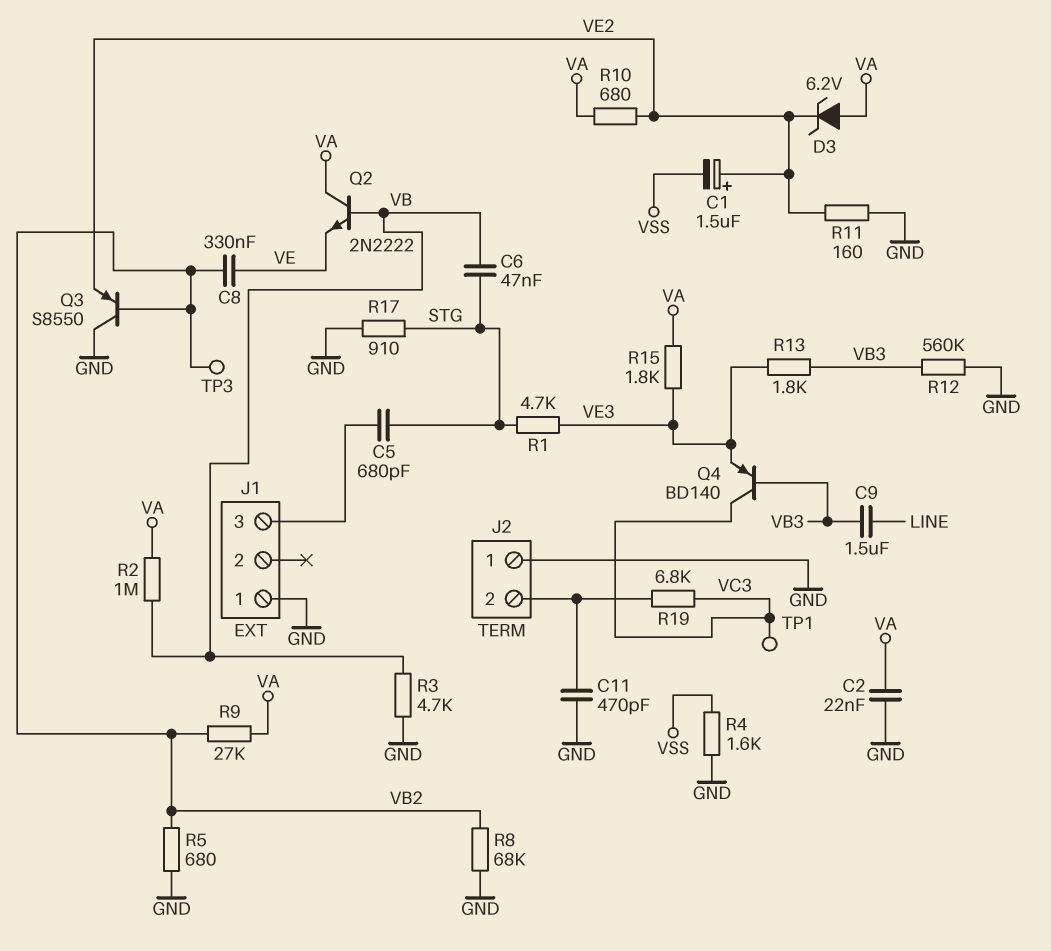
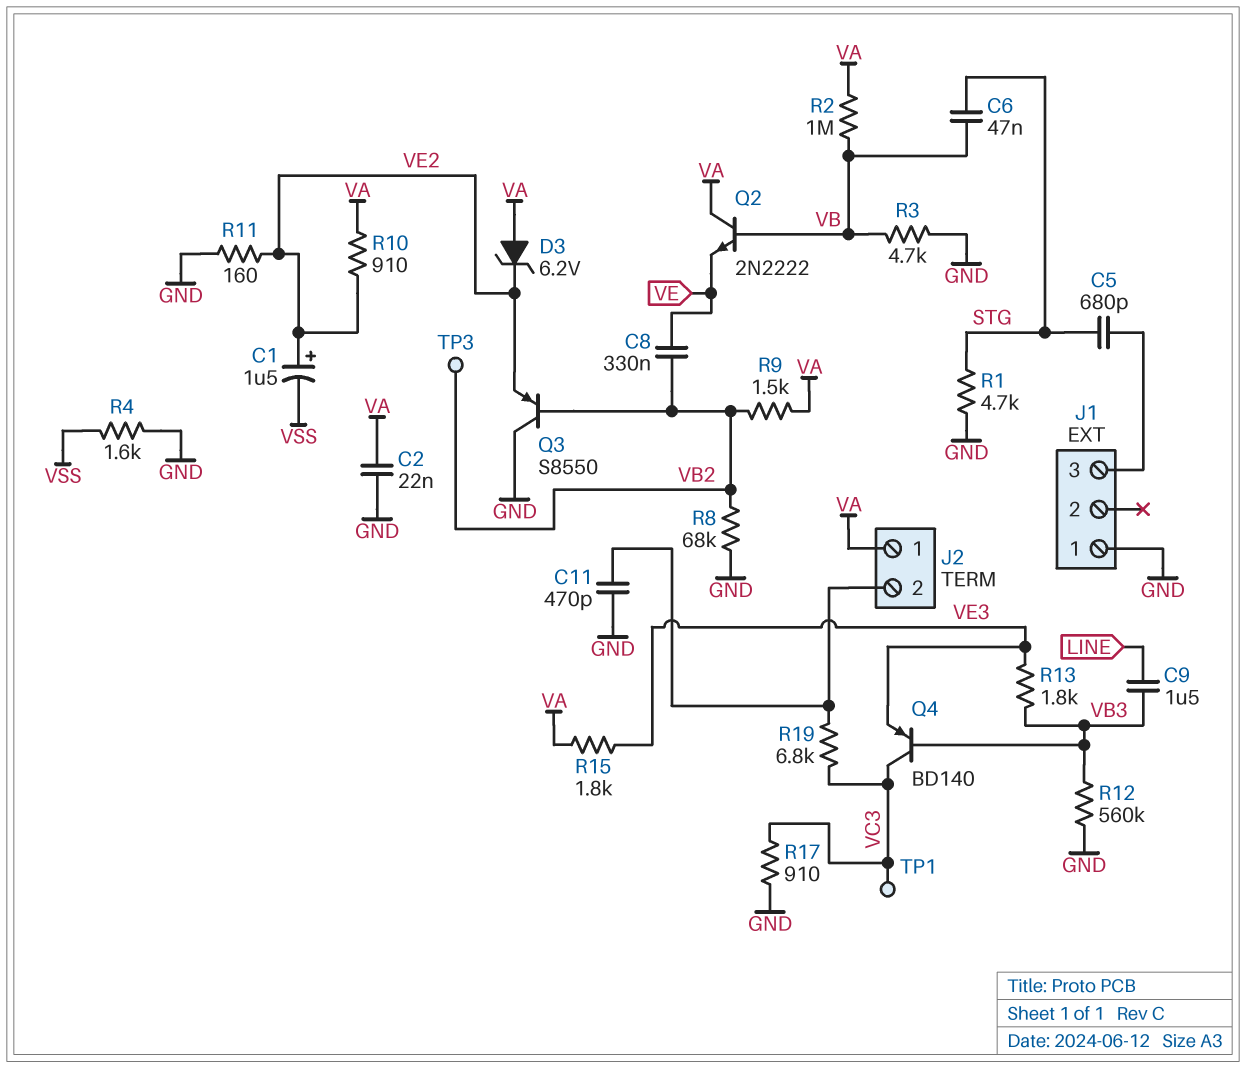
J2 pin 1: GND -> VA
R1: 4.7k (STG, VE3) -> 4.7k (GND, STG)
R5: 680 (GND, VB2) -> none
R9: 27k (VA, VB2) -> 1.5k (VA, VB2)
R10: 680 (VA, VE2) -> 910 (VA, VE2)
R17: 910 (GND, STG) -> 910 (GND, VC3)

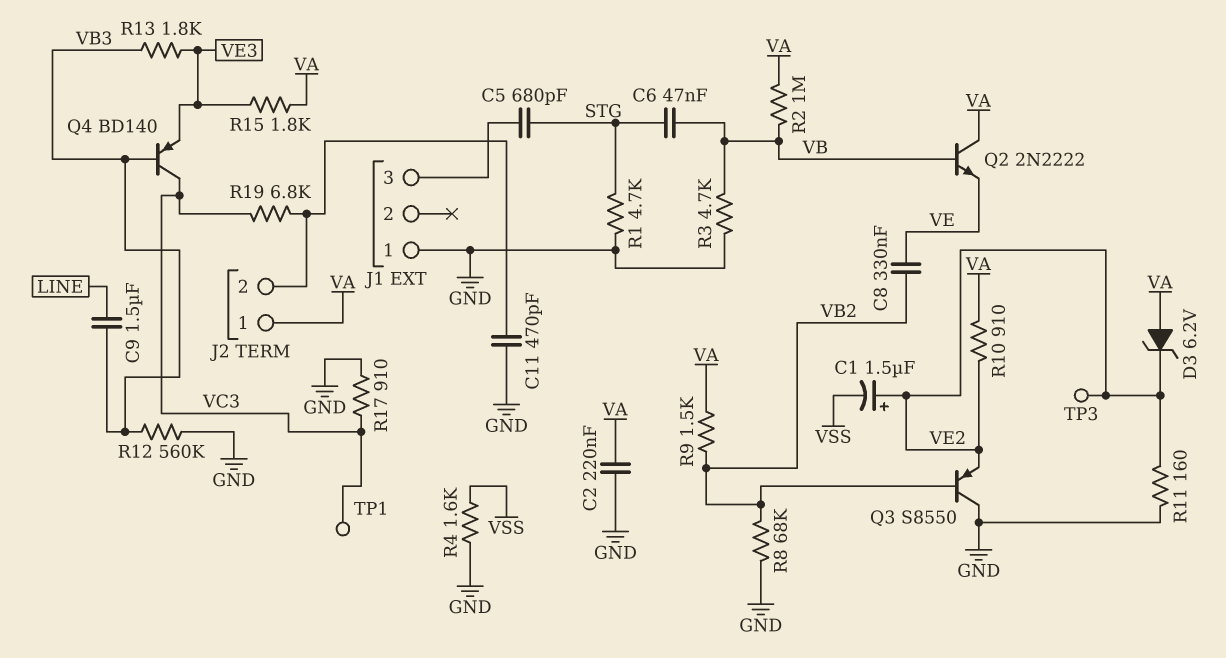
C2: 22nF (GND, VA) -> 220nF (GND, VA)
TP3: test point (VB2) -> test point (VE2)

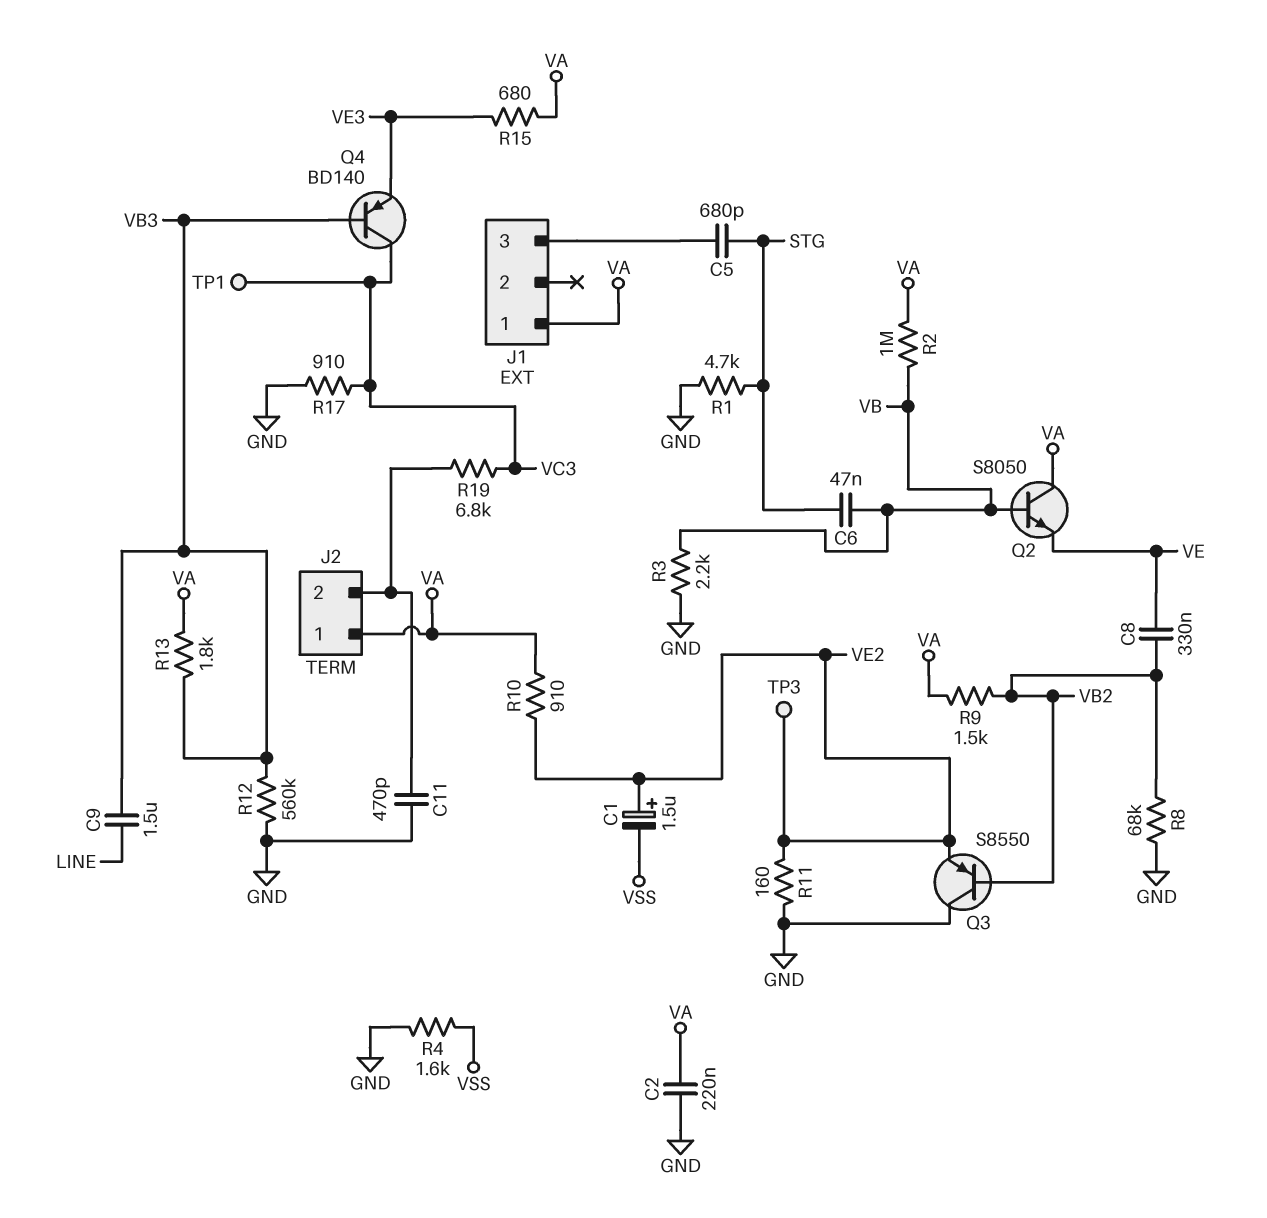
D3: zener 6.2V (A VA, K VE2) -> none
J1 pin 1: GND -> VA
Q2: NPN 2N2222 (B VB, C VA, E VE) -> NPN S8050 (B VB, C VA, E VE)
R3: 4.7k (GND, VB) -> 2.2k (GND, VB)
R13: 1.8k (VB3, VE3) -> 1.8k (VA, VB3)
R15: 1.8k (VA, VE3) -> 680 (VA, VE3)

